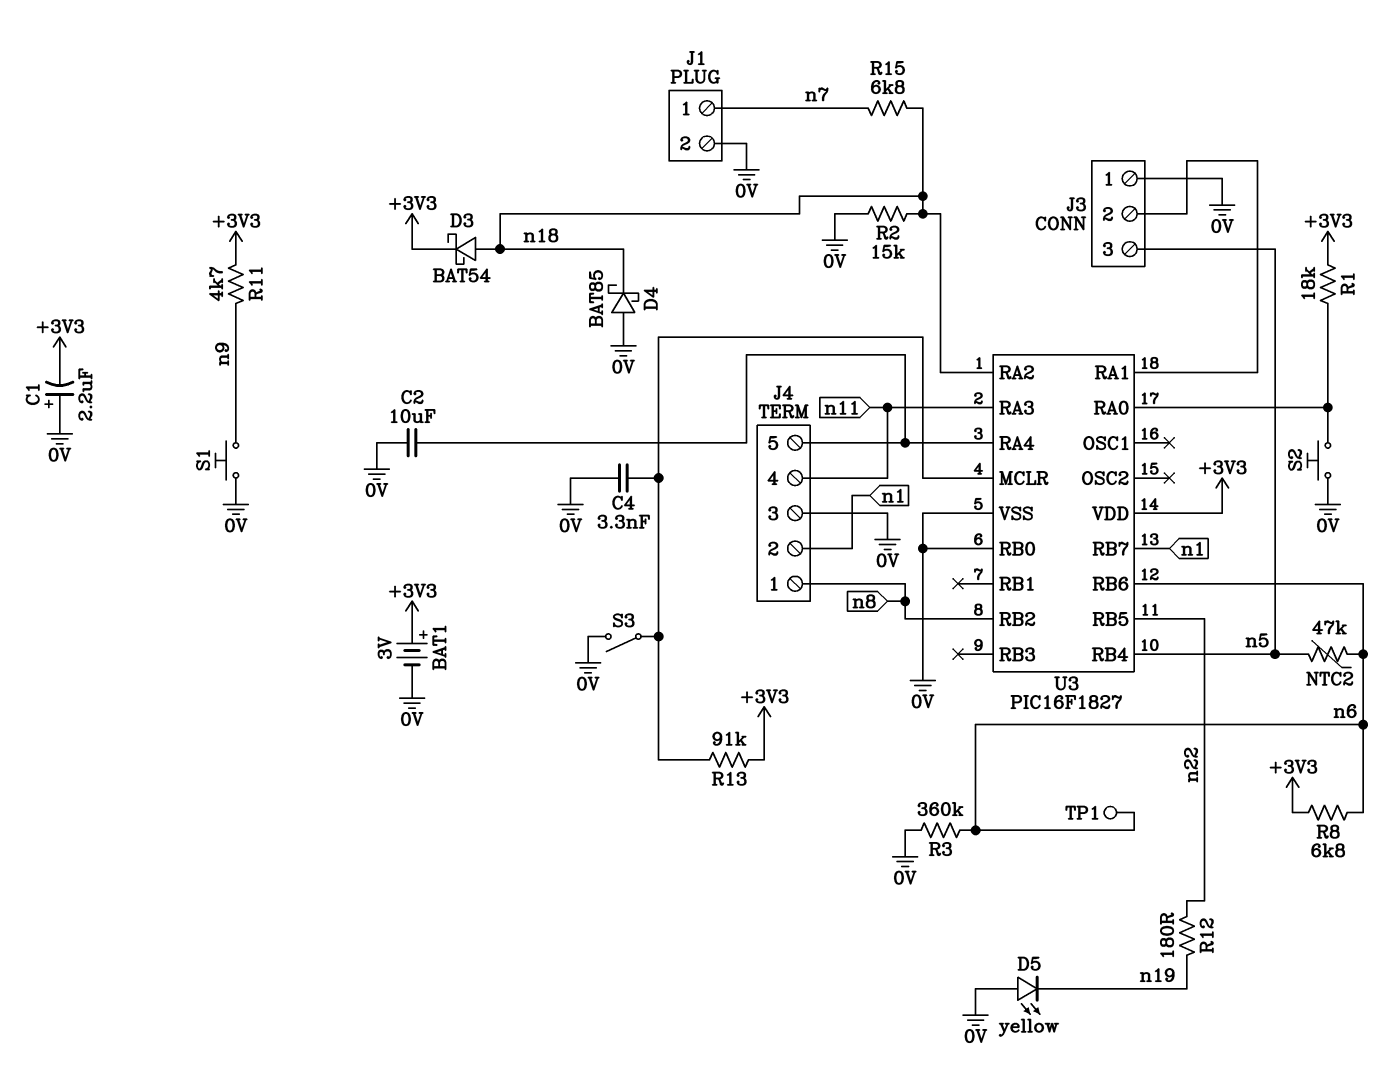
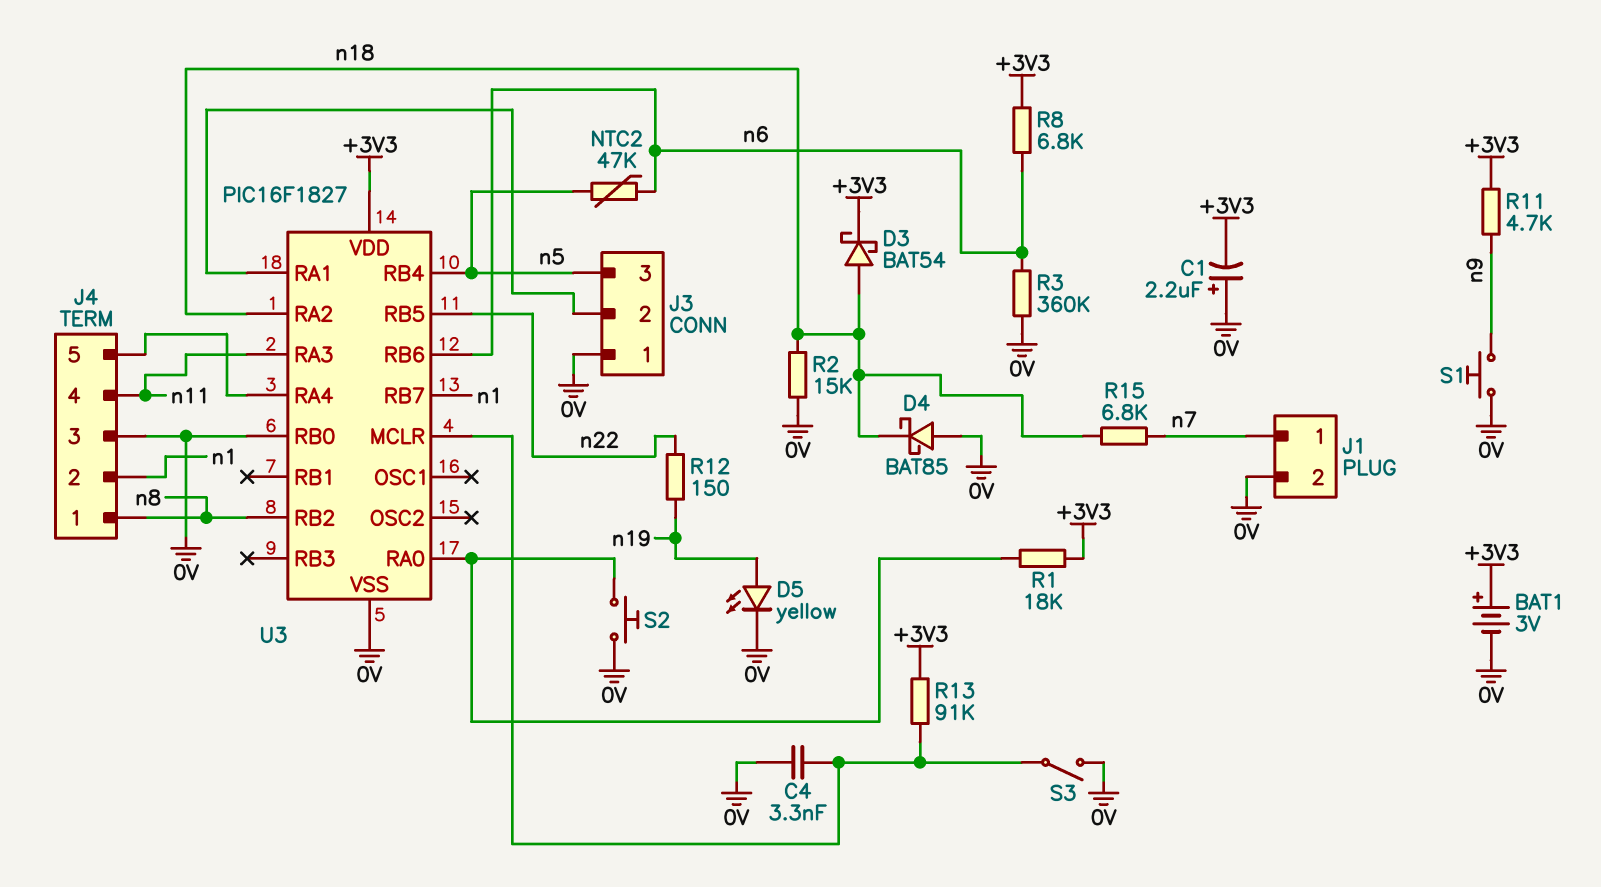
C2: 10uF (0V, J4/5) -> none
D5: LED yellow (A 0V, K n19) -> LED yellow (A n19, K 0V)
R12: 180 (n19, n22) -> 150 (n19, n22)
TP1: test point (n6) -> none

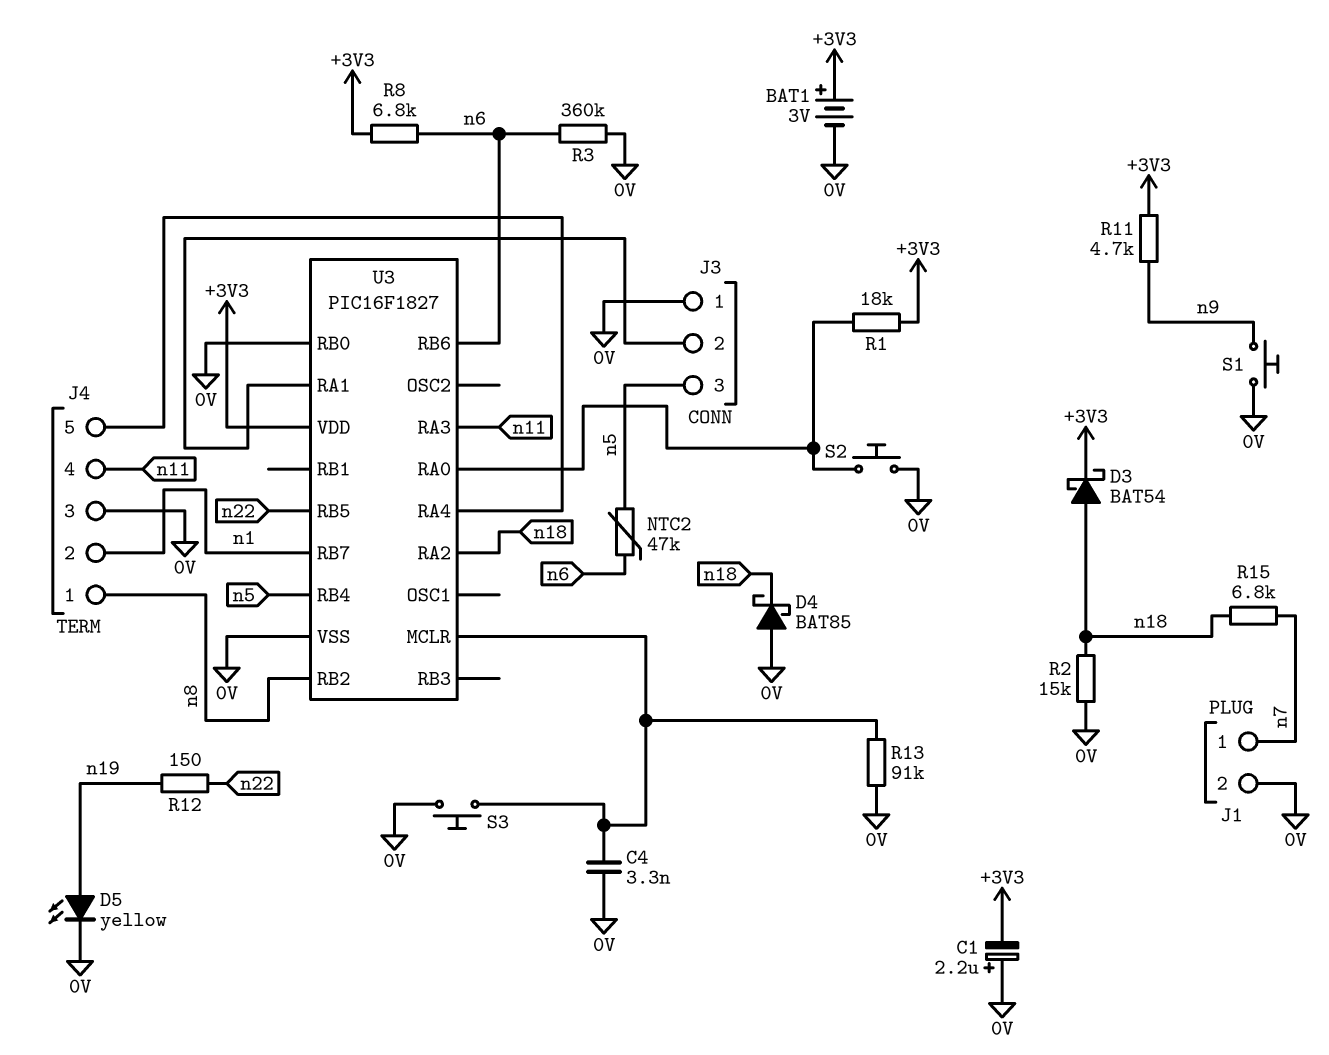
R13: 91k (+3V3, U3/MCLR) -> 91k (0V, U3/MCLR)
S3: switch (0V, U3/MCLR) -> button (0V, U3/MCLR)

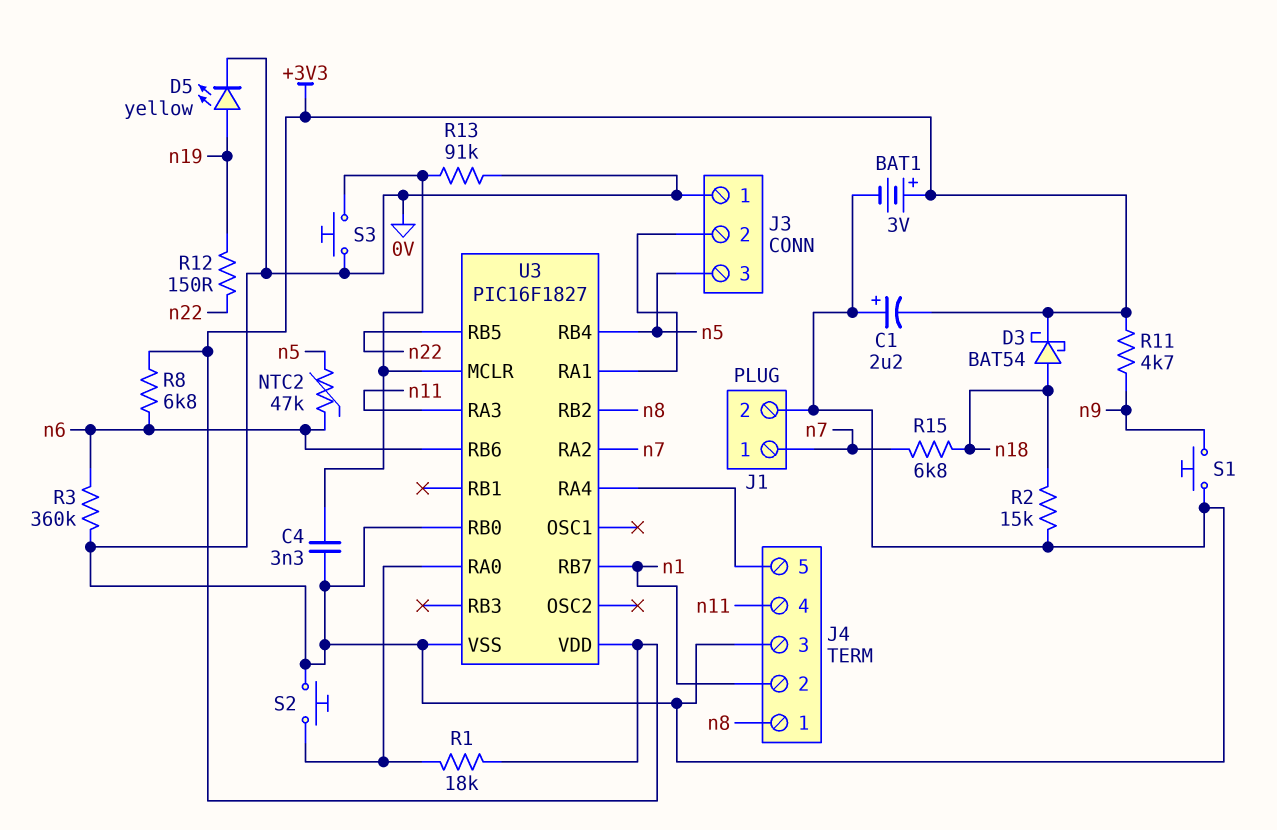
D4: schottky BAT85 (A 0V, K n18) -> none
U3 pin RA2: n18 -> n7

